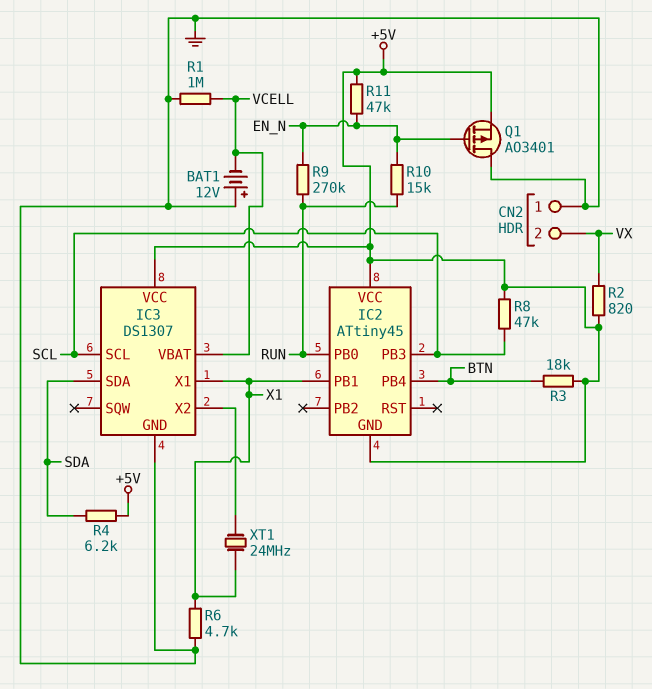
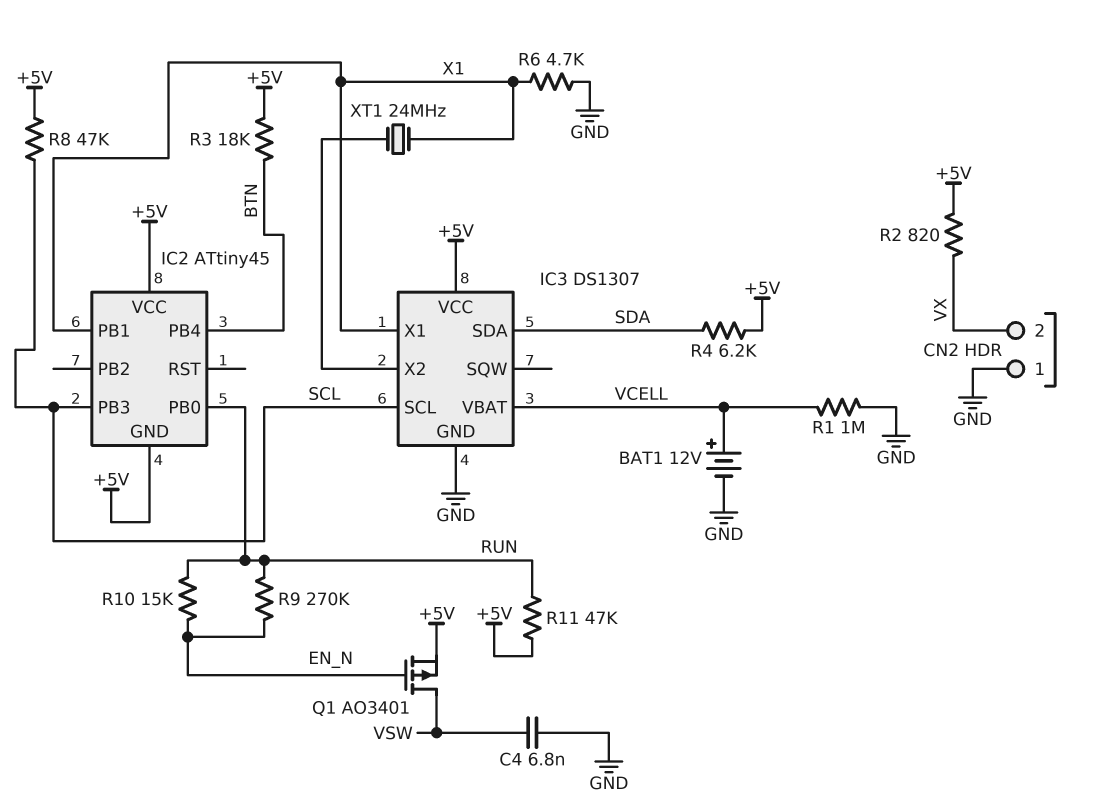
BAT1: 12V (plus GND, minus VCELL) -> 12V (plus VCELL, minus GND)
C4: none -> 6.8nF (GND, VSW)
Q1: PMOS AO3401 (G EN_N, D GND, S +5V) -> PMOS AO3401 (G EN_N, D VSW, S +5V)
R11: 47k (+5V, EN_N) -> 47k (+5V, RUN)

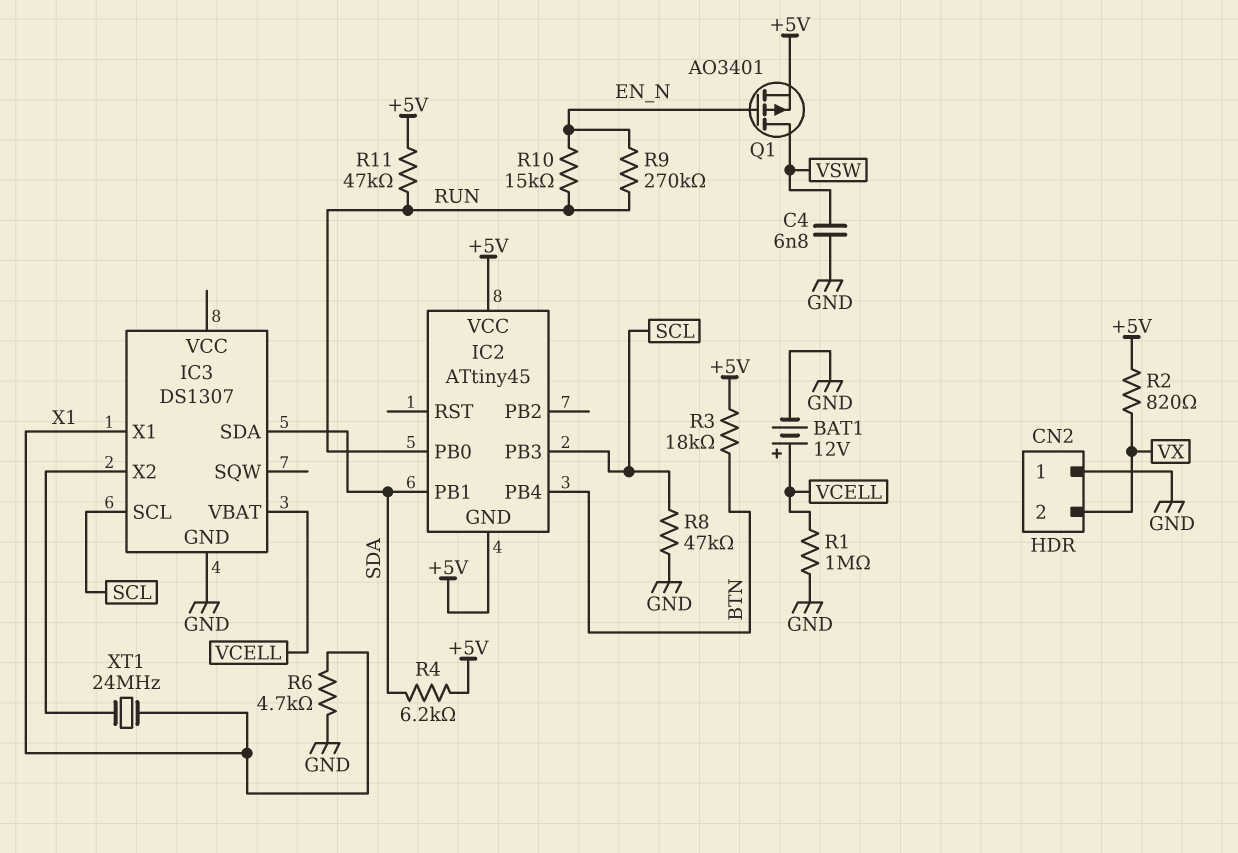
IC2 pin PB1: X1 -> SDA
IC3 pin VCC: +5V -> none
R8: 47k (+5V, SCL) -> 47k (GND, SCL)

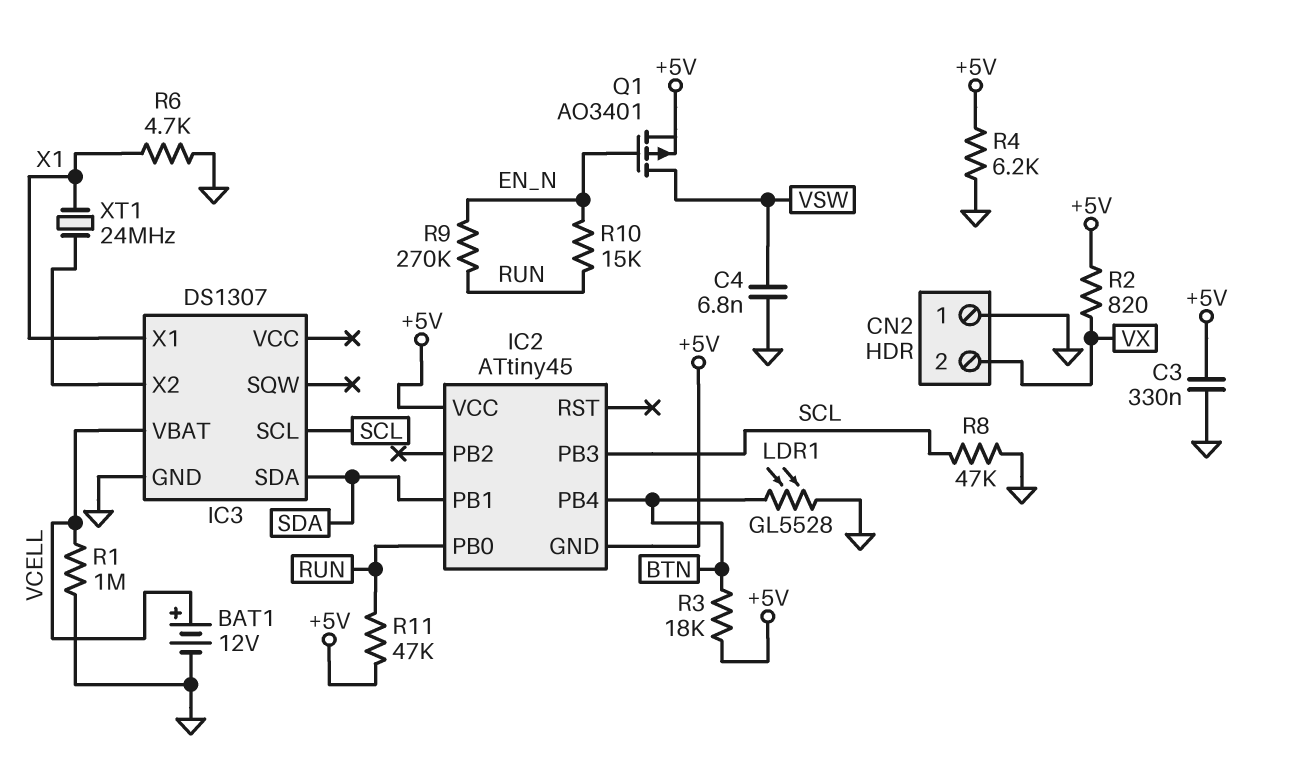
C3: none -> 330nF (+5V, GND)
LDR1: none -> GL5528 (BTN, GND)
R4: 6.2k (+5V, SDA) -> 6.2k (+5V, GND)

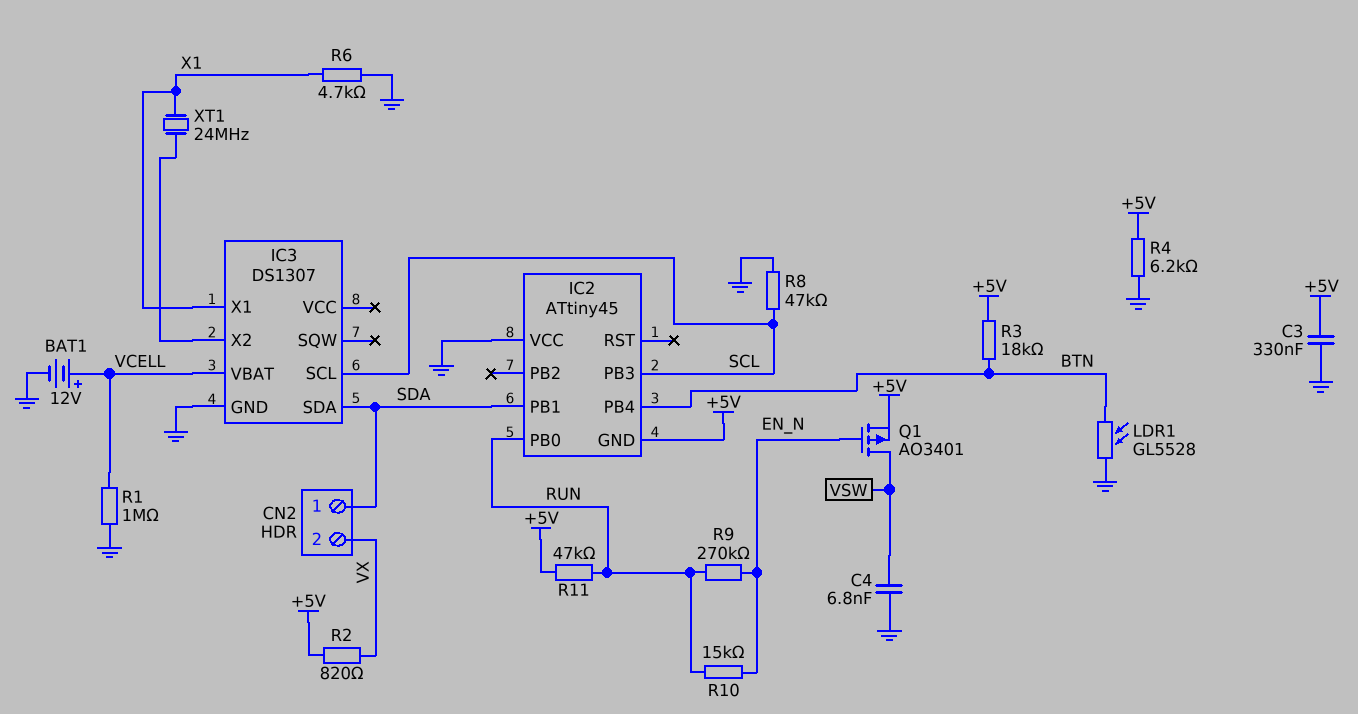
CN2 pin 1: GND -> SDA
IC2 pin VCC: +5V -> GND

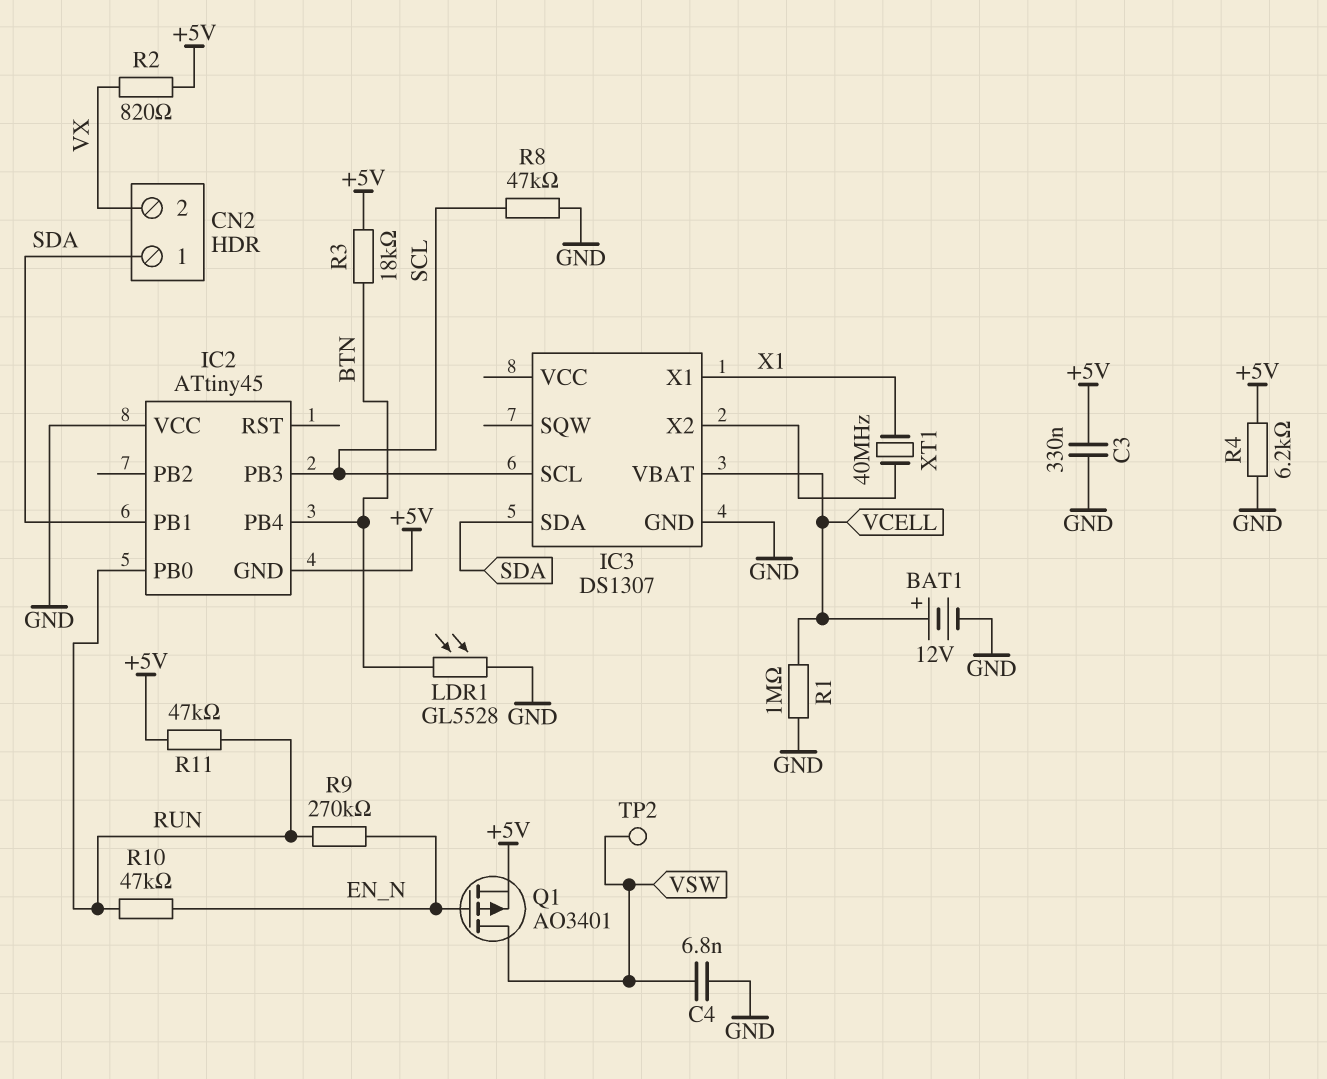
R6: 4.7k (GND, X1) -> none
R10: 15k (EN_N, RUN) -> 47k (EN_N, RUN)
TP2: none -> test point (VSW)
XT1: 24MHz (IC3/X2, X1) -> 40MHz (IC3/X2, X1)

